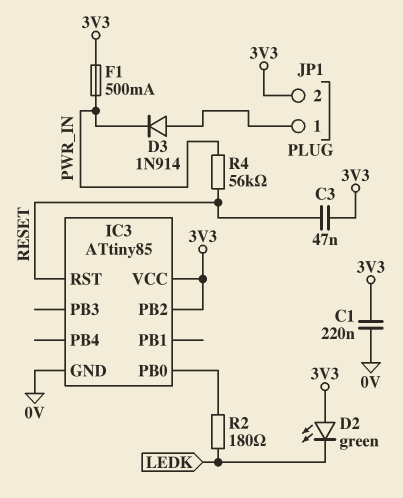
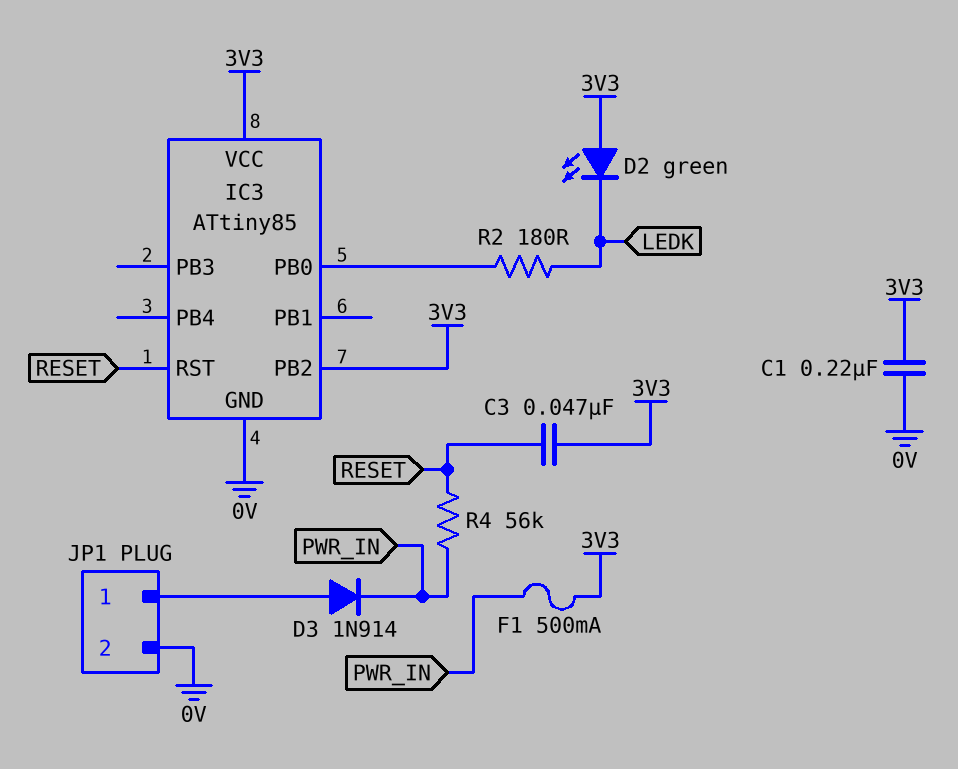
JP1 pin 2: 3V3 -> 0V

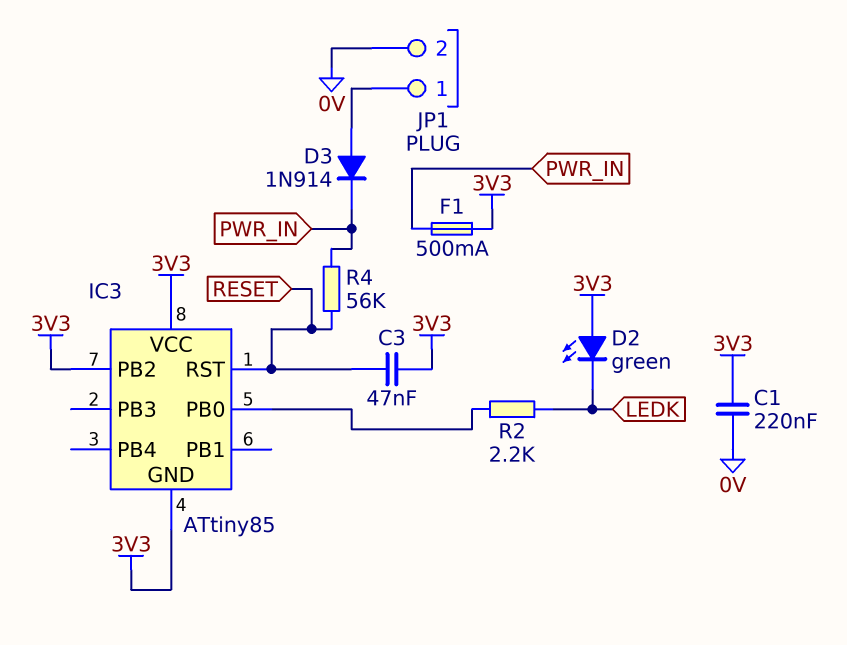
IC3 pin GND: 0V -> 3V3
R2: 180 (IC3/PB0, LEDK) -> 2.2k (IC3/PB0, LEDK)

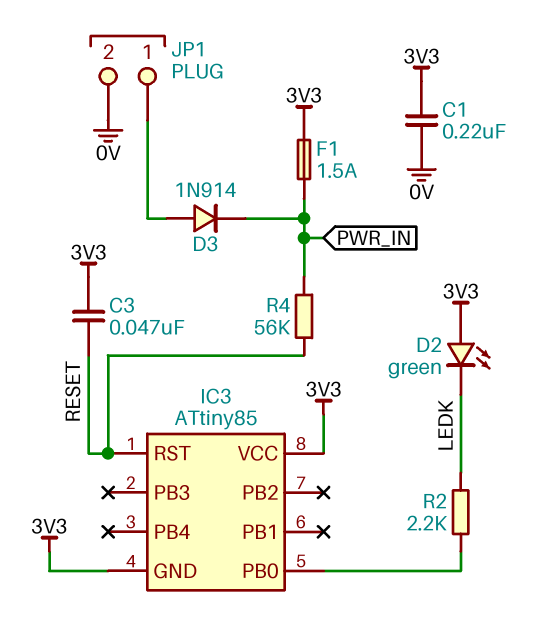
F1: 500mA (3V3, PWR_IN) -> 1.5A (3V3, PWR_IN)
IC3 pin PB2: 3V3 -> none

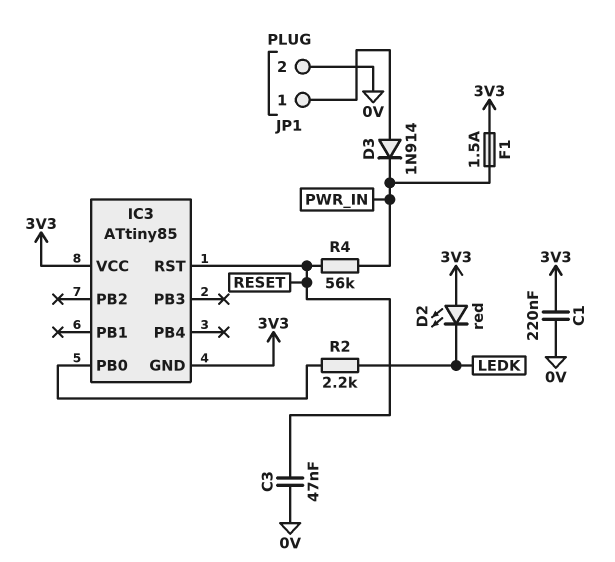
C3: 47nF (3V3, RESET) -> 47nF (0V, RESET)
D2: LED green (A 3V3, K LEDK) -> LED red (A 3V3, K LEDK)

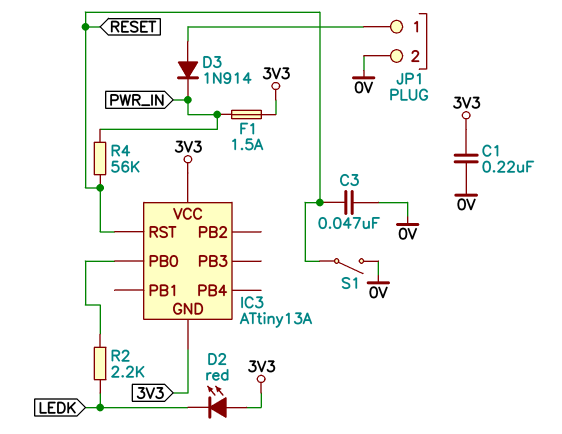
IC3: ATtiny85 -> ATtiny13A
S1: none -> switch (0V, RESET)

